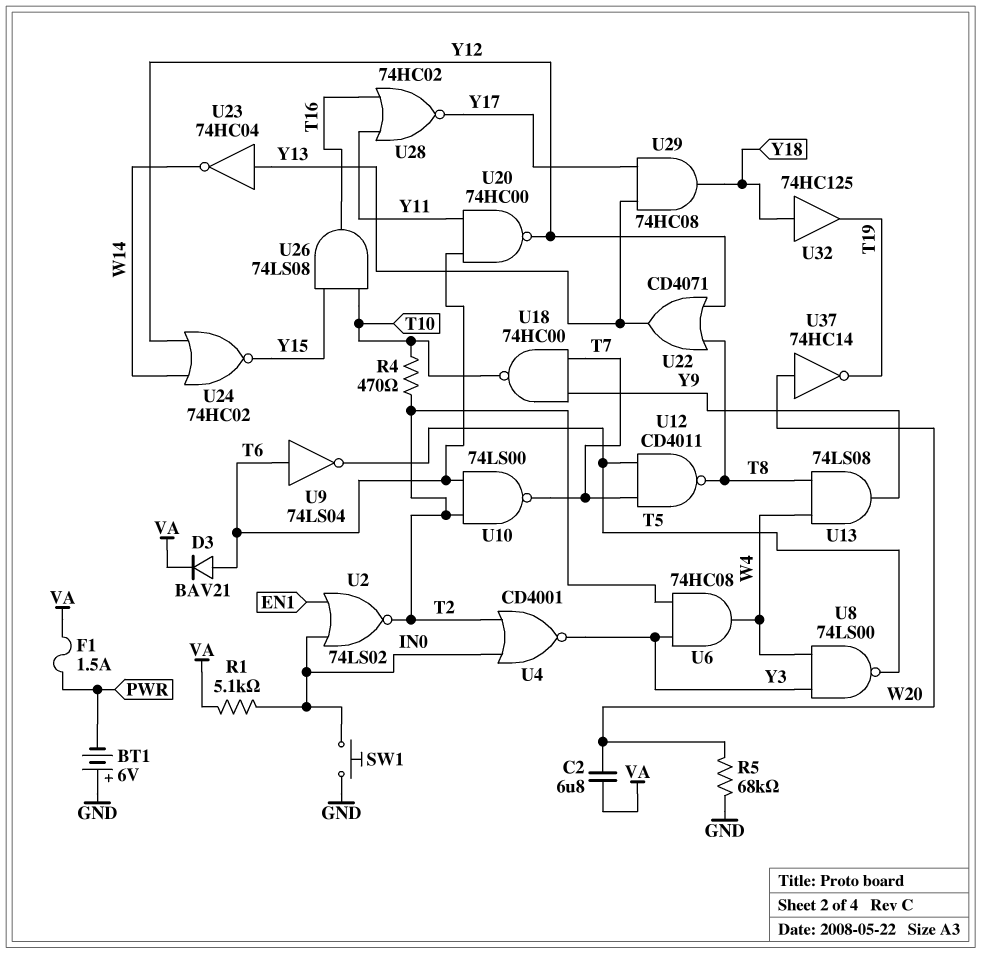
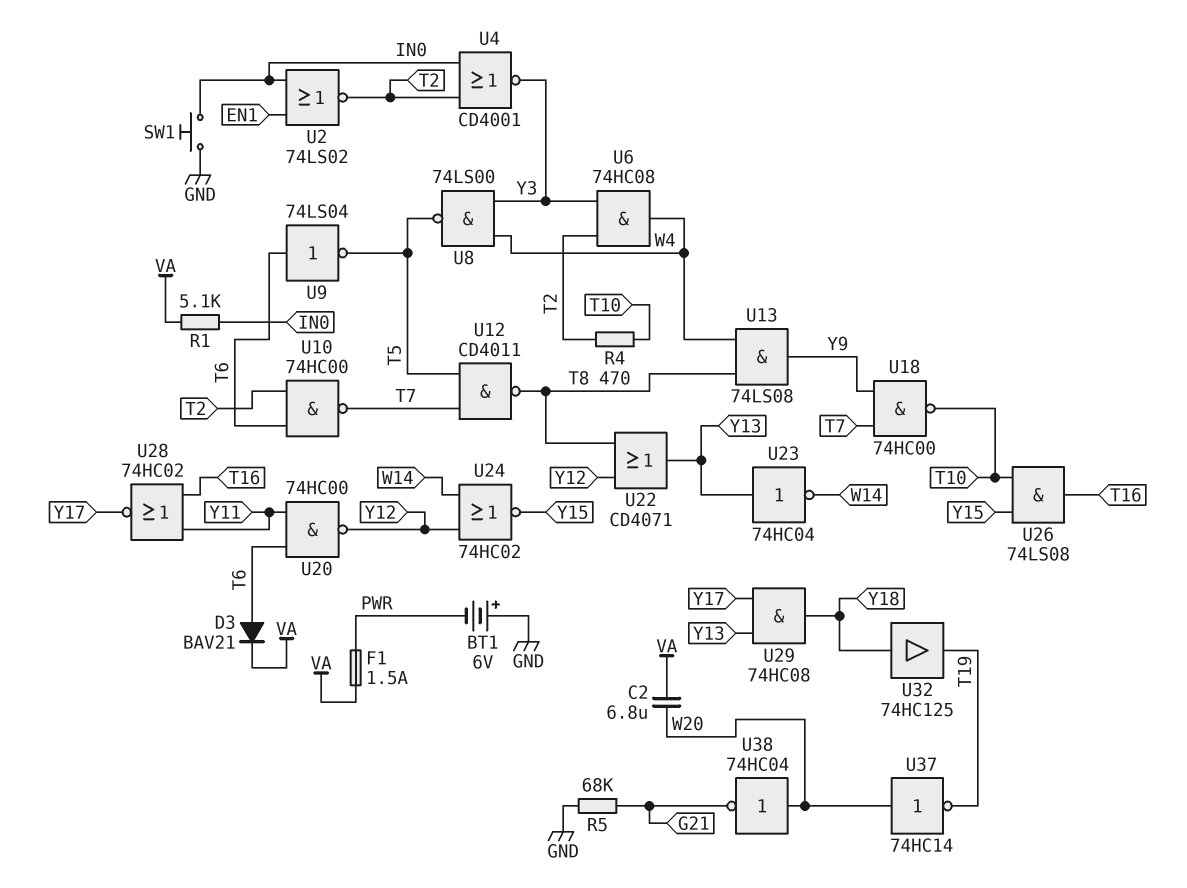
R5: 68k (GND, W20) -> 68k (G21, GND)
U10: NAND 74LS00 (in T2, in T6, out T7) -> NAND 74HC00 (in T2, in T6, out T7)
U38: none -> NOT 74HC04 (in W20, out G21)

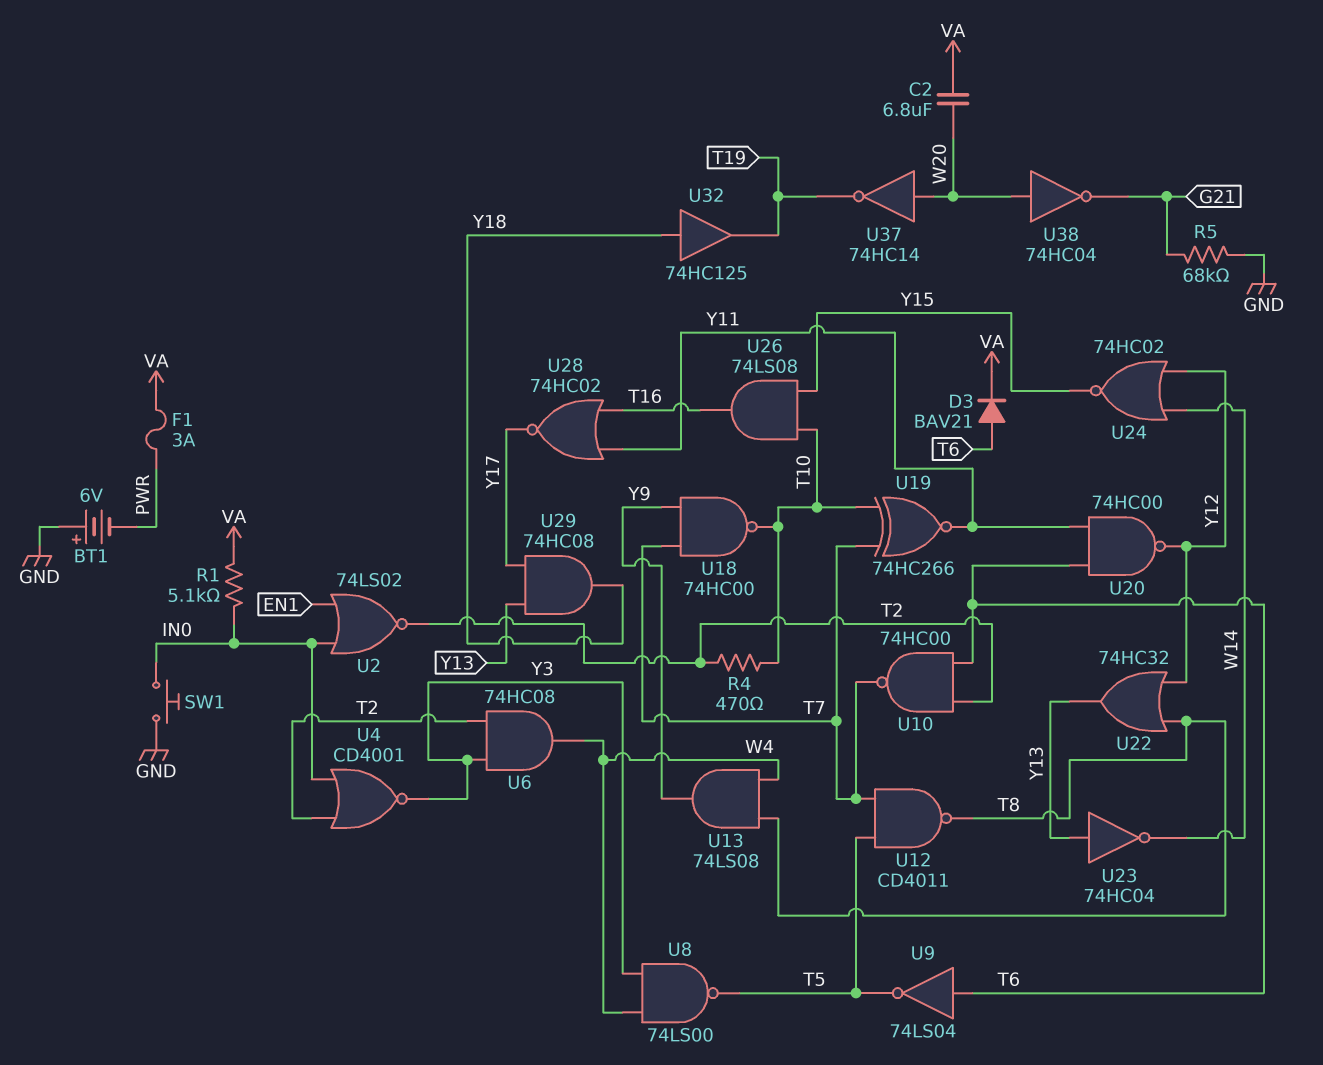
F1: 1.5A (PWR, VA) -> 3A (PWR, VA)
U19: none -> XNOR 74HC266 (in T7, in T10, out Y11)
U22: OR CD4071 (in T8, in Y12, out Y13) -> OR 74HC32 (in T8, in Y12, out Y13)

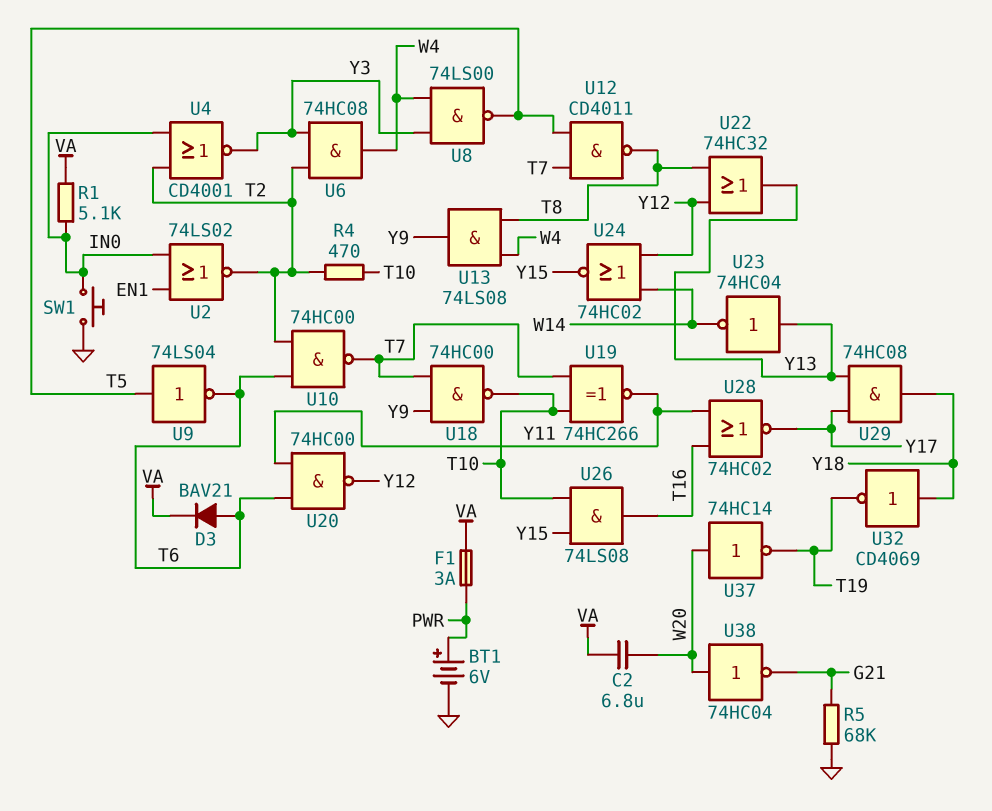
BT1: 6V (plus GND, minus PWR) -> 6V (plus PWR, minus GND)
U9: NOT 74LS04 (in T6, out T5) -> NOT 74LS04 (in T5, out T6)
U32: buffer 74HC125 (in Y18, out T19) -> NOT CD4069 (in Y18, out T19)

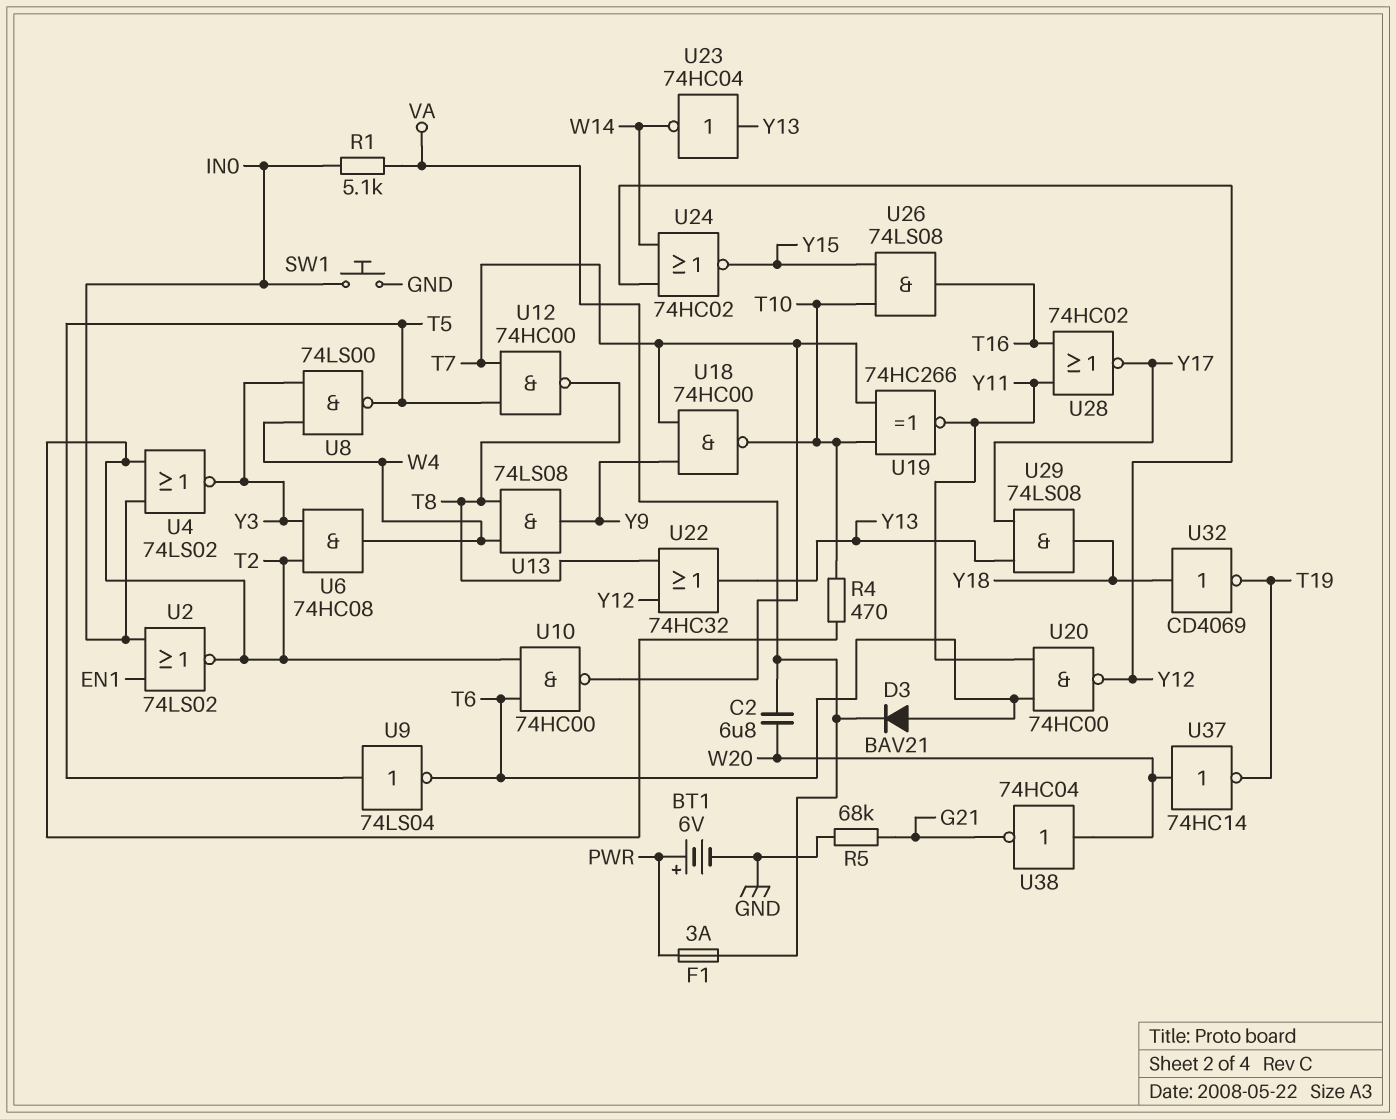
U4: NOR CD4001 (in IN0, in T2, out Y3) -> NOR 74LS02 (in IN0, in T2, out Y3)
U12: NAND CD4011 (in T5, in T7, out T8) -> NAND 74HC00 (in T5, in T7, out T8)
U29: AND 74HC08 (in Y13, in Y17, out Y18) -> AND 74LS08 (in Y13, in Y17, out Y18)

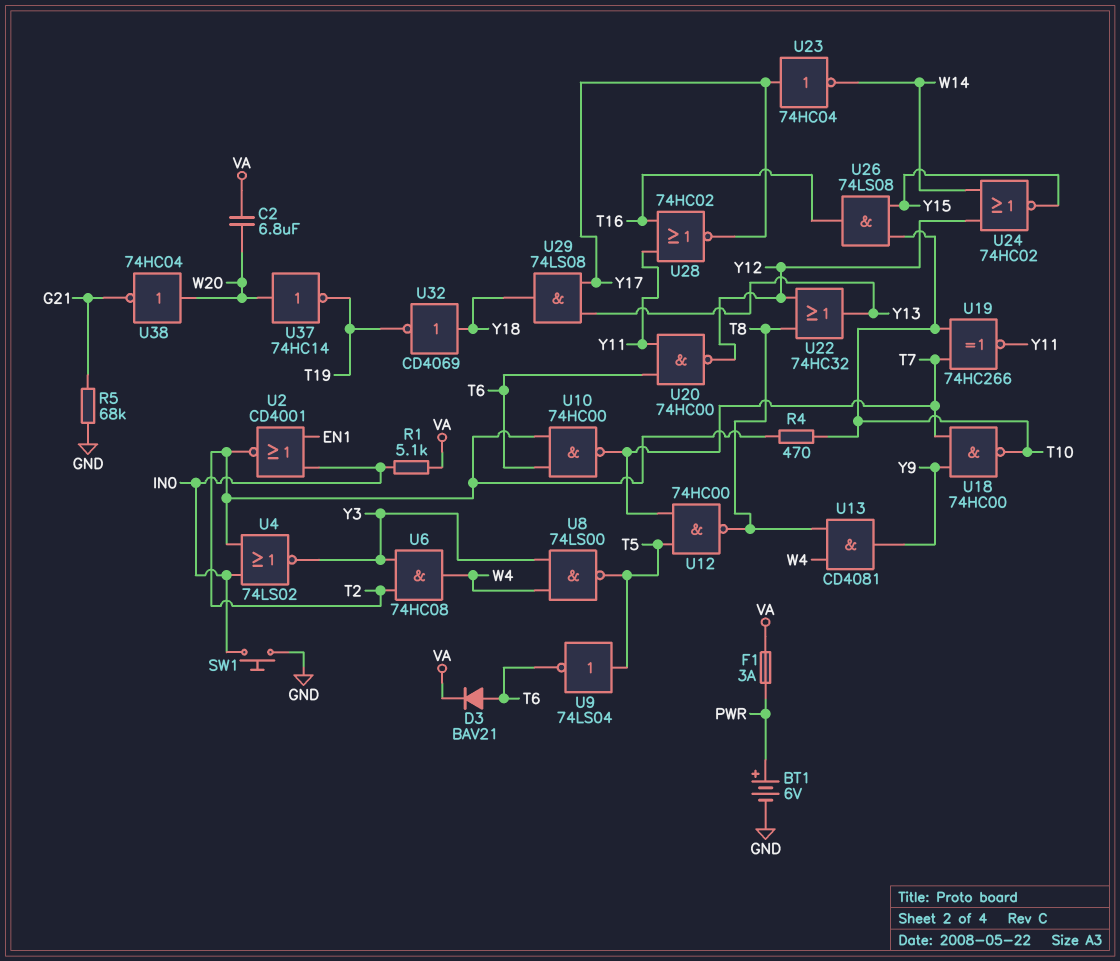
U2: NOR 74LS02 (in EN1, in IN0, out T2) -> NOR CD4001 (in EN1, in IN0, out T2)
U13: AND 74LS08 (in T8, in W4, out Y9) -> AND CD4081 (in T8, in W4, out Y9)
U23: NOT 74HC04 (in Y13, out W14) -> NOT 74HC04 (in Y17, out W14)

